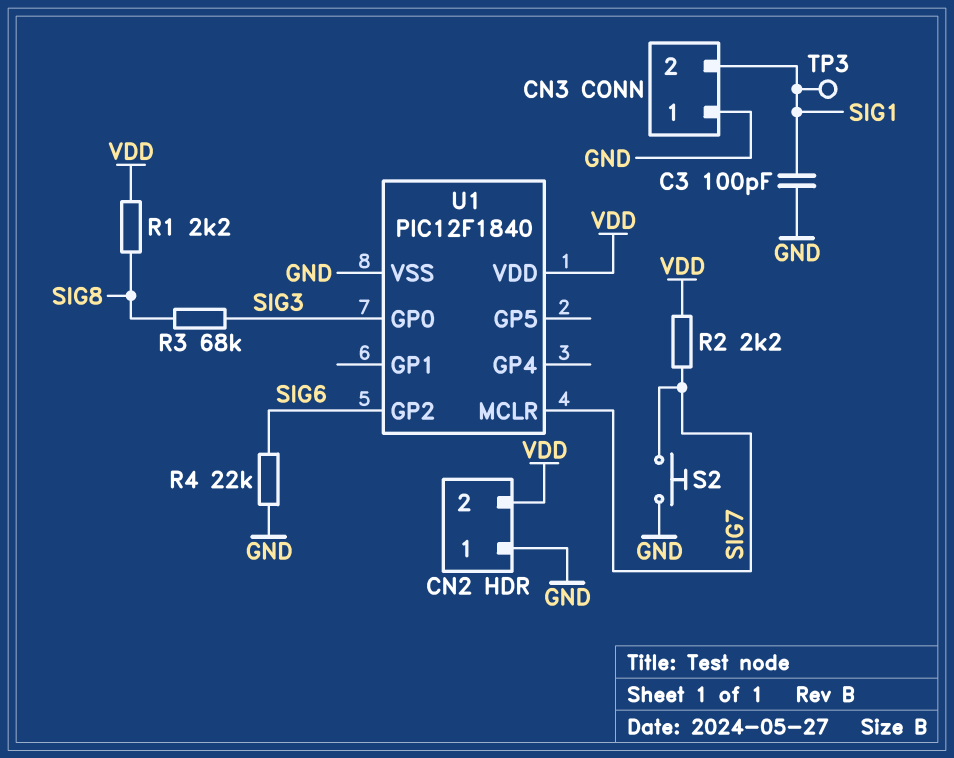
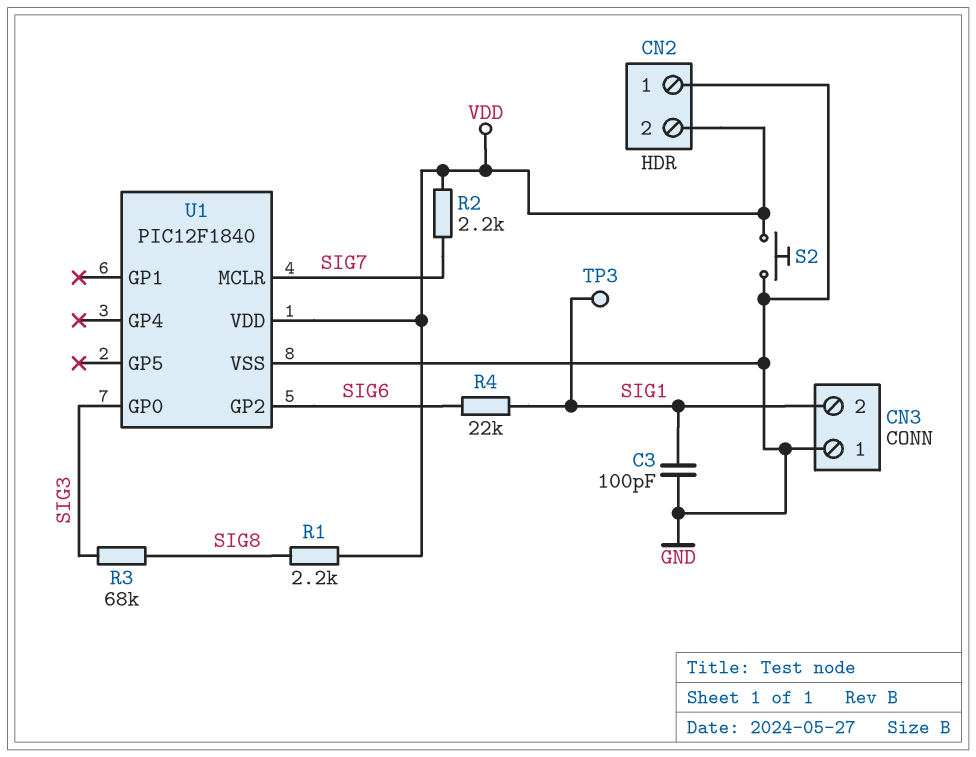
R4: 22k (GND, SIG6) -> 22k (SIG1, SIG6)
S2: button (GND, SIG7) -> button (GND, VDD)

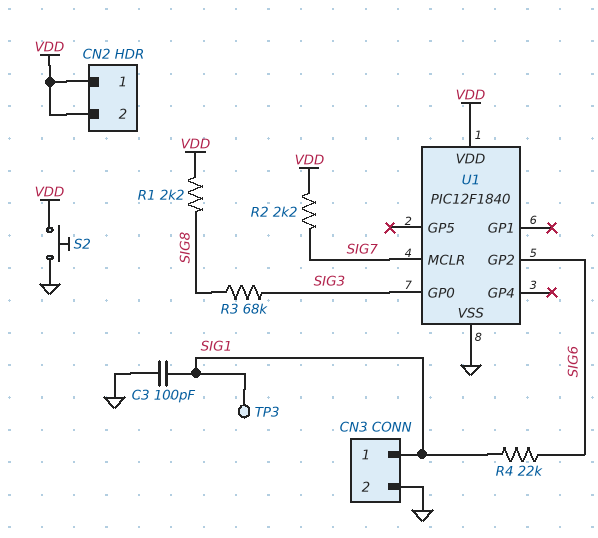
CN2 pin 1: GND -> VDD
CN3 pin 1: GND -> SIG1
CN3 pin 2: SIG1 -> GND

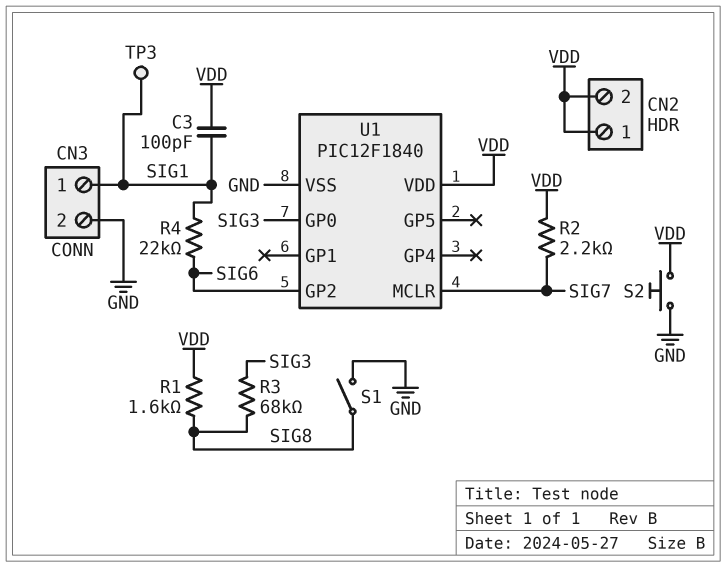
C3: 100pF (GND, SIG1) -> 100pF (SIG1, VDD)
R1: 2.2k (SIG8, VDD) -> 1.6k (SIG8, VDD)
S1: none -> switch (GND, SIG8)

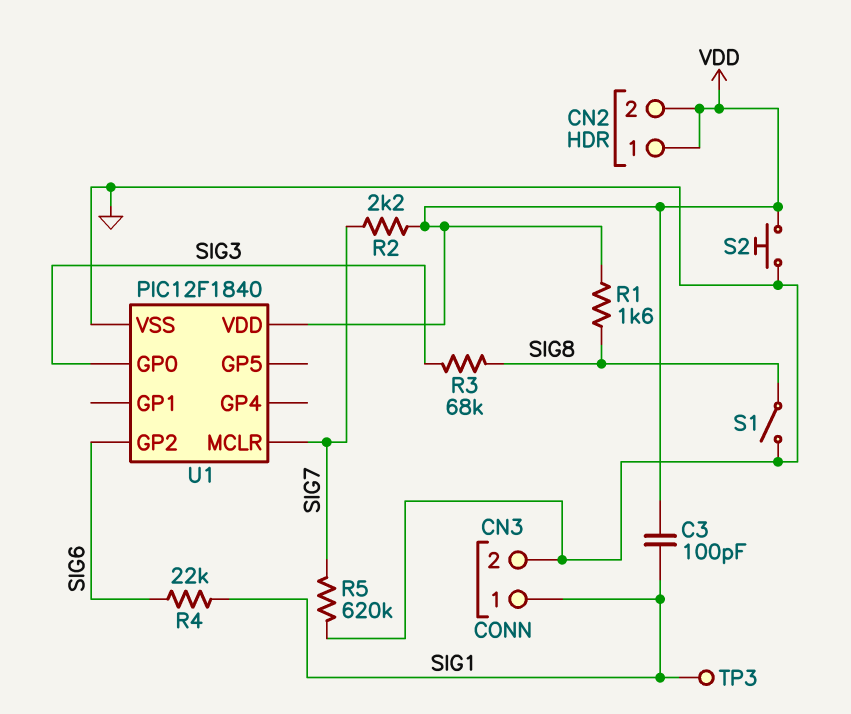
R5: none -> 620k (GND, SIG7)

